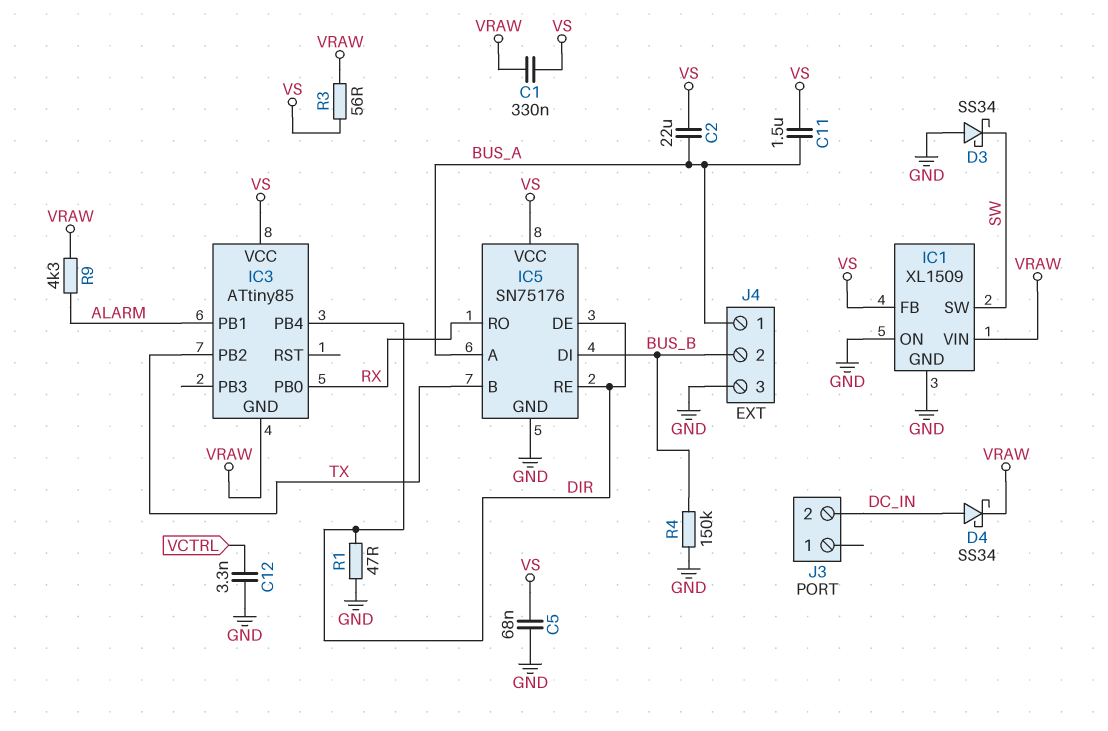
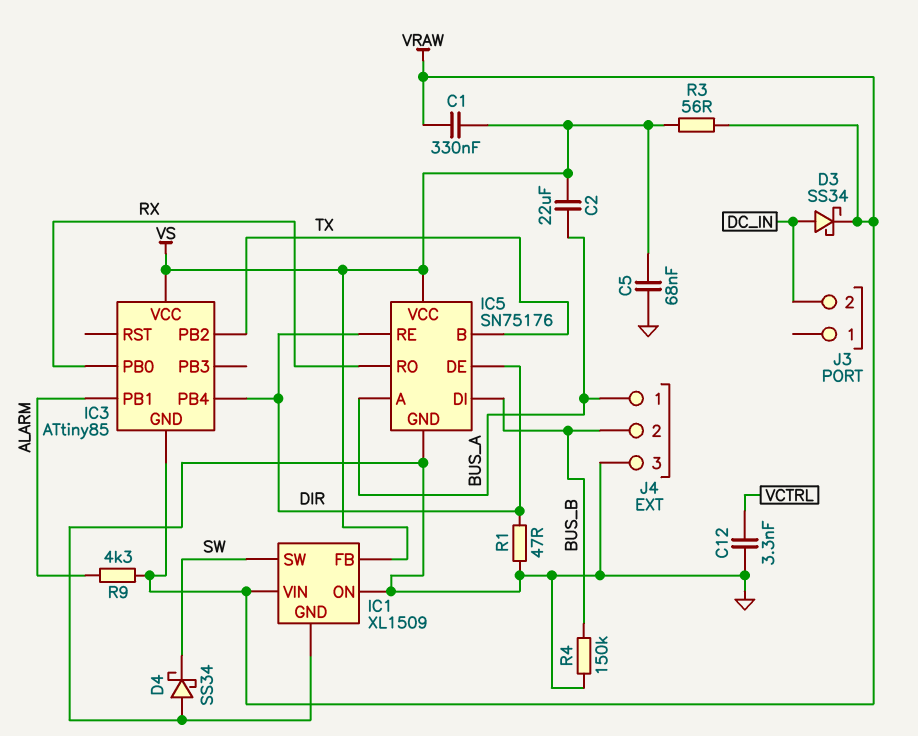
C11: 1.5uF (BUS_A, VS) -> none
D3: schottky SS34 (A GND, K SW) -> schottky SS34 (A DC_IN, K VRAW)
D4: schottky SS34 (A DC_IN, K VRAW) -> schottky SS34 (A GND, K SW)

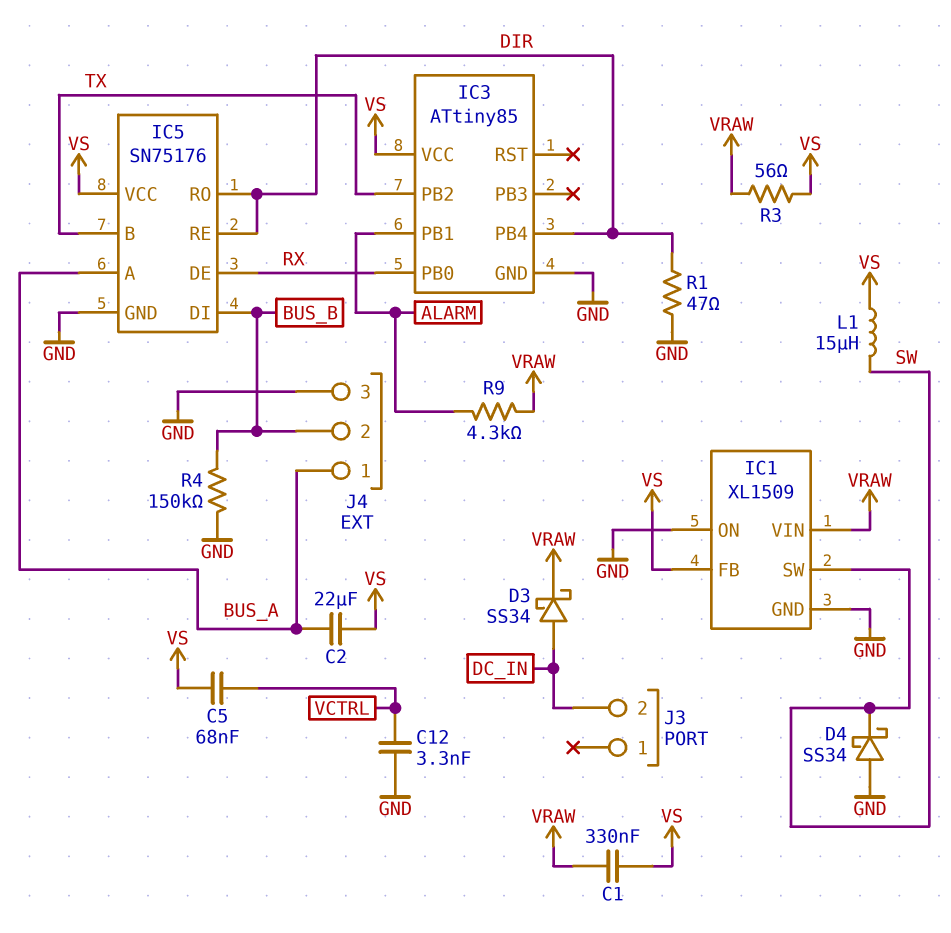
C5: 68nF (GND, VS) -> 68nF (VCTRL, VS)
IC3 pin GND: VRAW -> GND
IC5 pin DE: DIR -> RX
IC5 pin RO: RX -> DIR
L1: none -> 15uH (SW, VS)

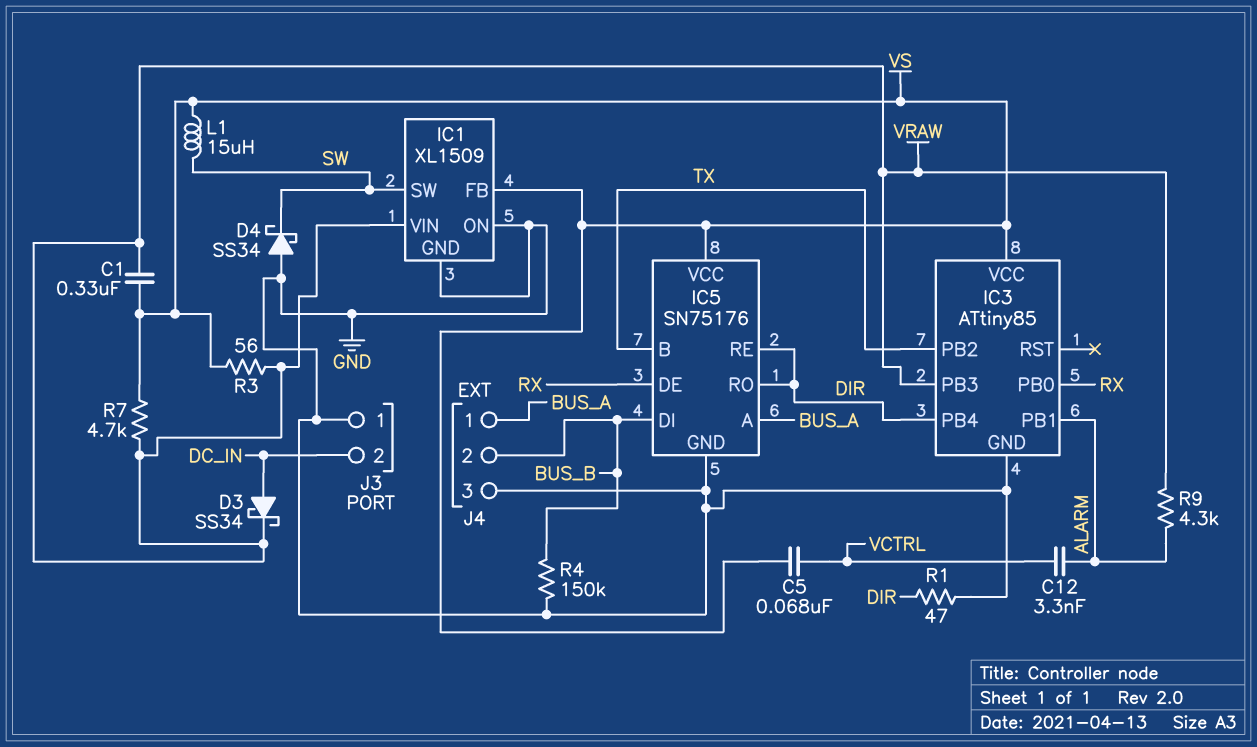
C2: 22uF (BUS_A, VS) -> none
C12: 3.3nF (GND, VCTRL) -> 3.3nF (ALARM, VCTRL)
IC3 pin PB3: none -> VRAW
J3 pin 1: none -> GND
R7: none -> 4.7k (VRAW, VS)

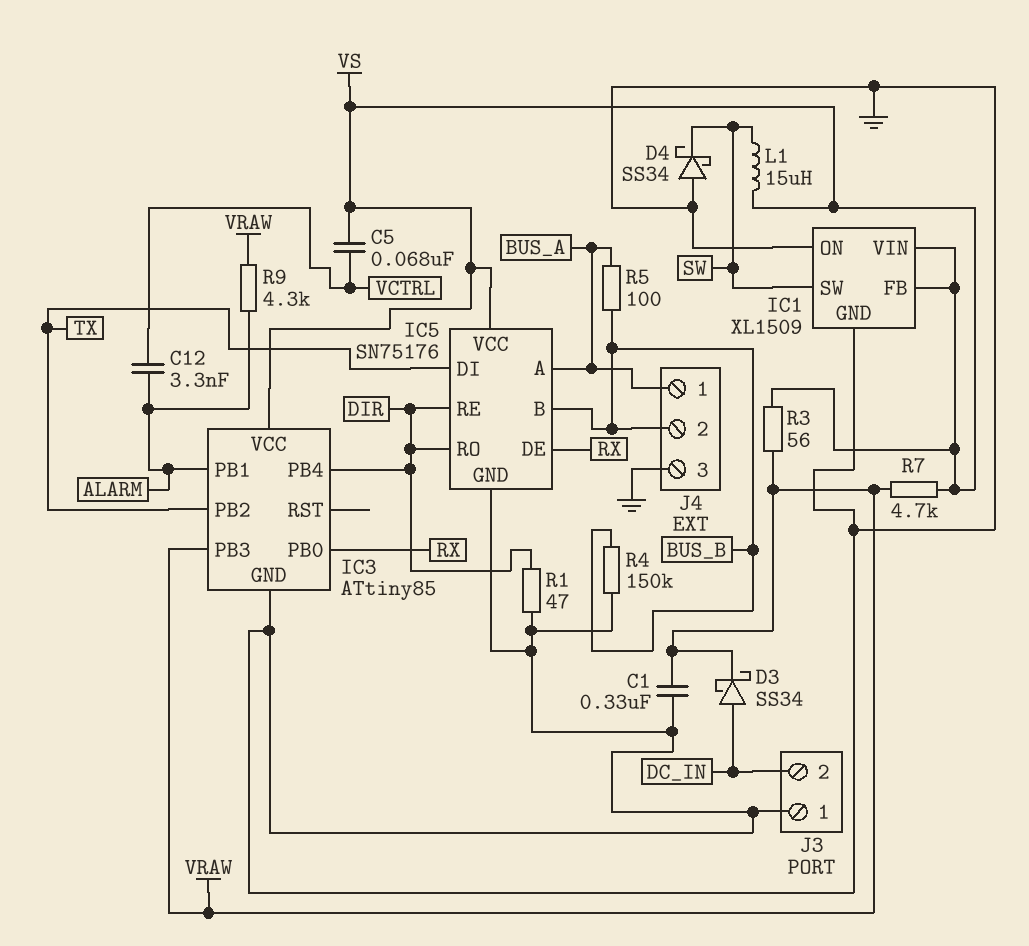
C1: 330nF (VRAW, VS) -> 330nF (GND, VRAW)
IC1 pin VIN: VRAW -> VS
IC5 pin B: TX -> BUS_B
IC5 pin DI: BUS_B -> TX
R5: none -> 100 (BUS_A, BUS_B)

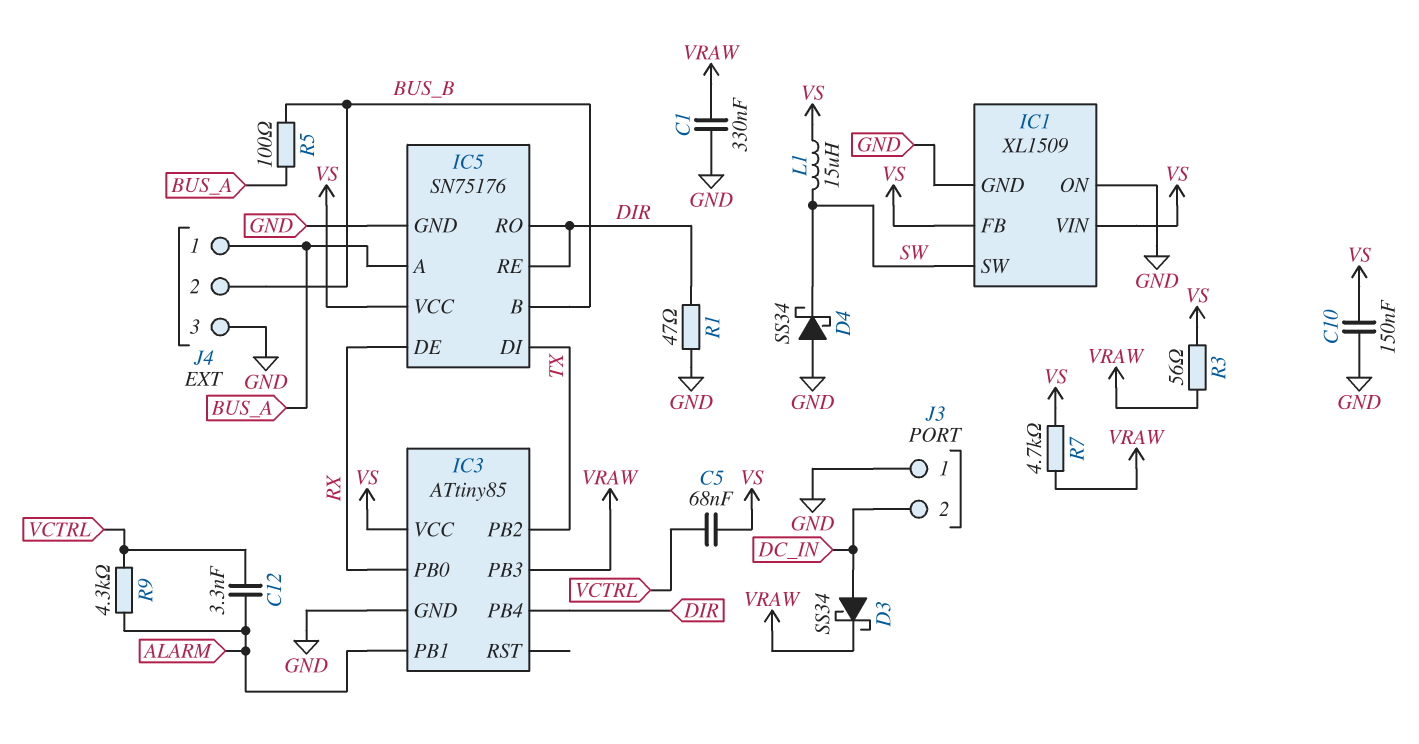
C10: none -> 150nF (GND, VS)
R4: 150k (BUS_B, GND) -> none
R9: 4.3k (ALARM, VRAW) -> 4.3k (ALARM, VCTRL)

